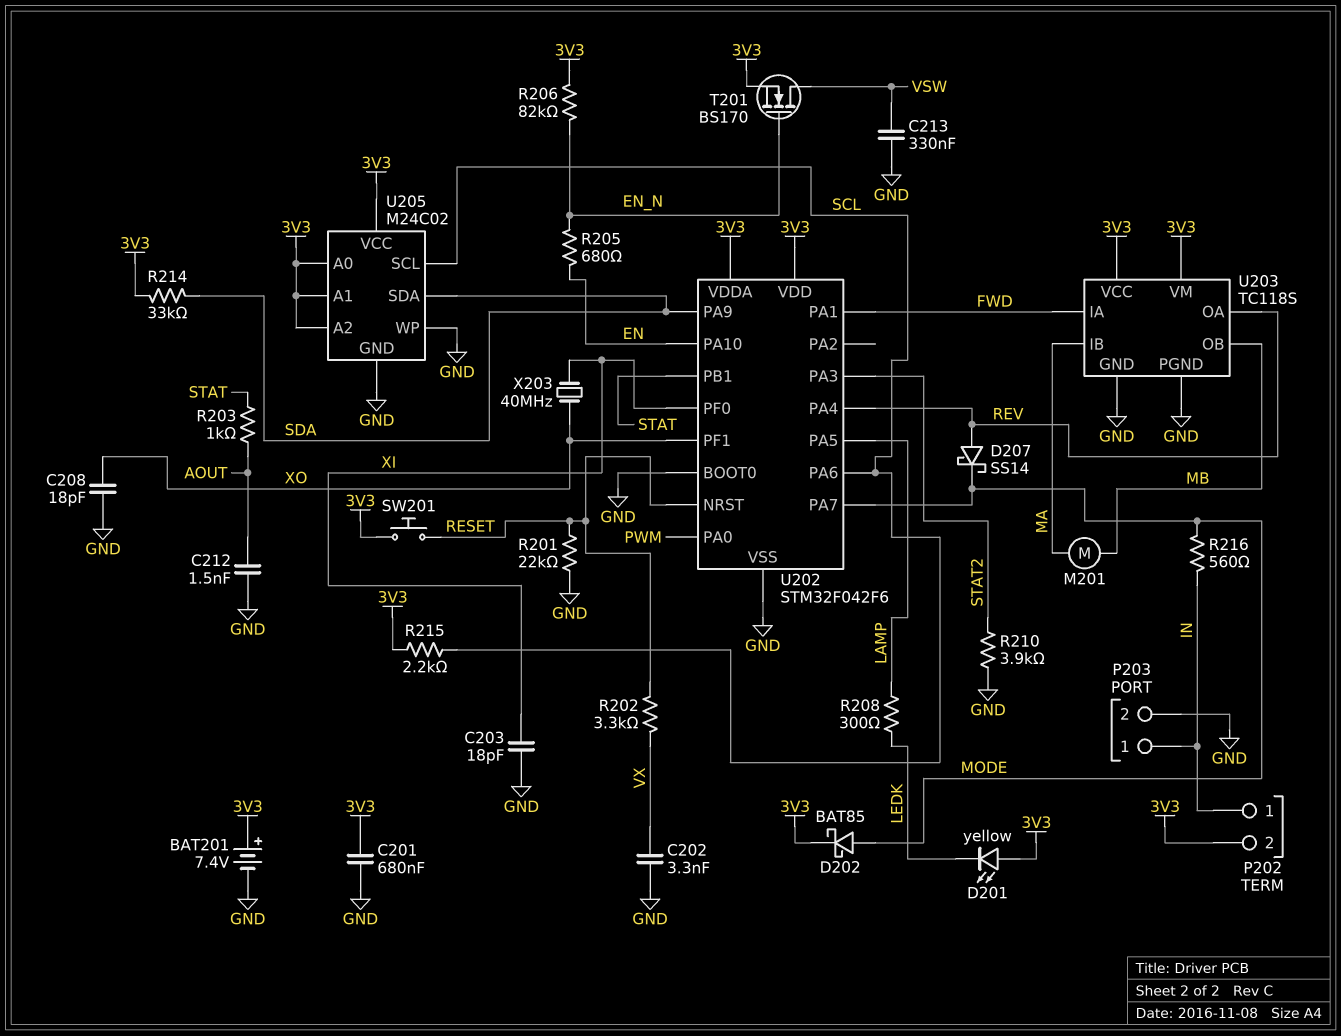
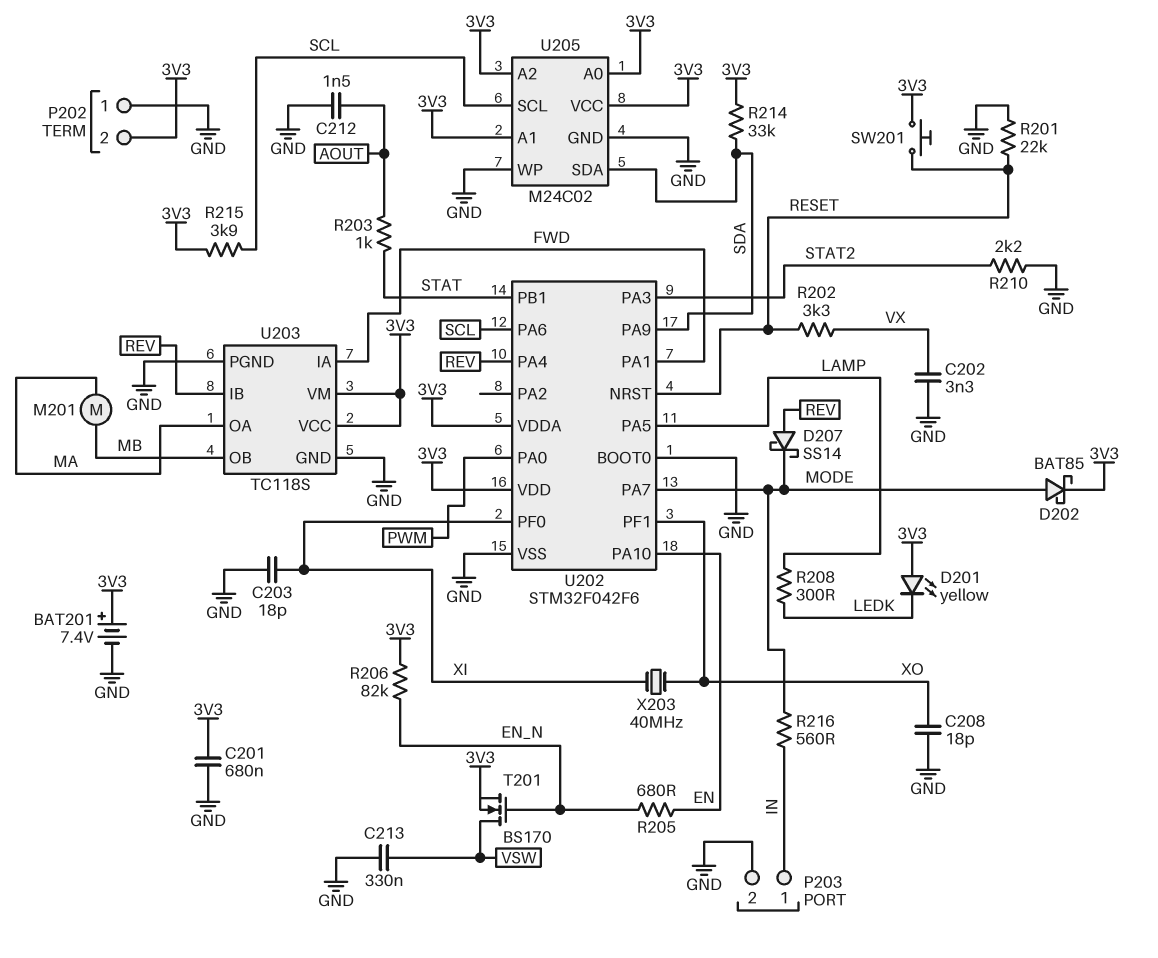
P202 pin 1: IN -> GND
R210: 3.9k (GND, STAT2) -> 2.2k (GND, STAT2)
R215: 2.2k (3V3, SCL) -> 3.9k (3V3, SCL)
U203 pin IB: MA -> REV
U203 pin OA: REV -> MA

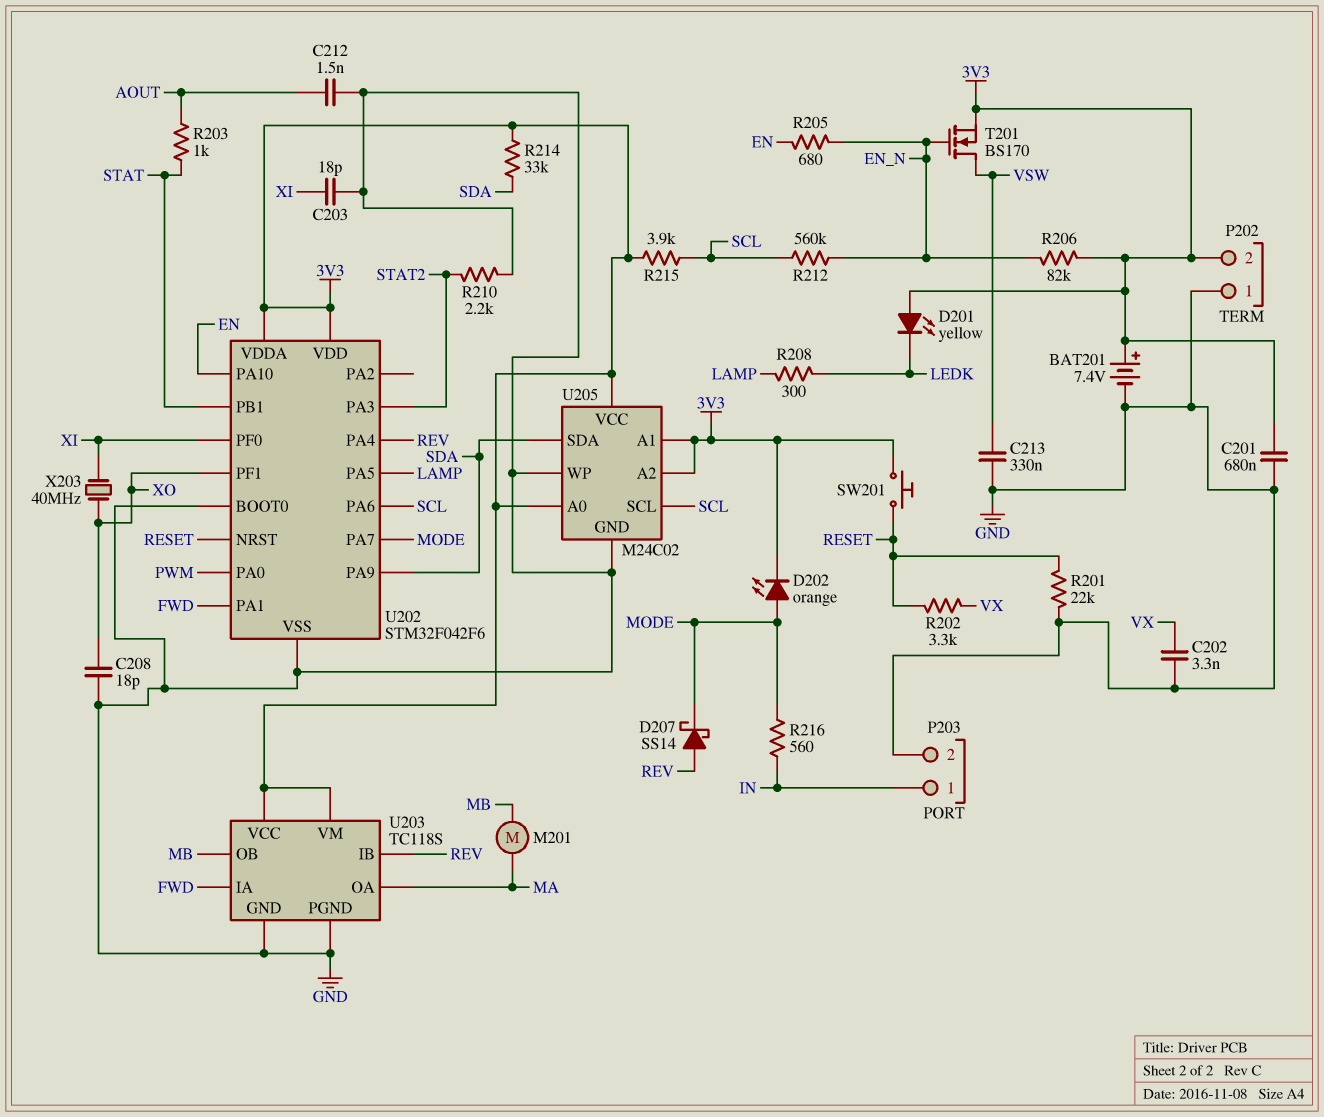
D202: schottky BAT85 (A MODE, K 3V3) -> LED orange (A MODE, K 3V3)
R212: none -> 560k (EN_N, SCL)

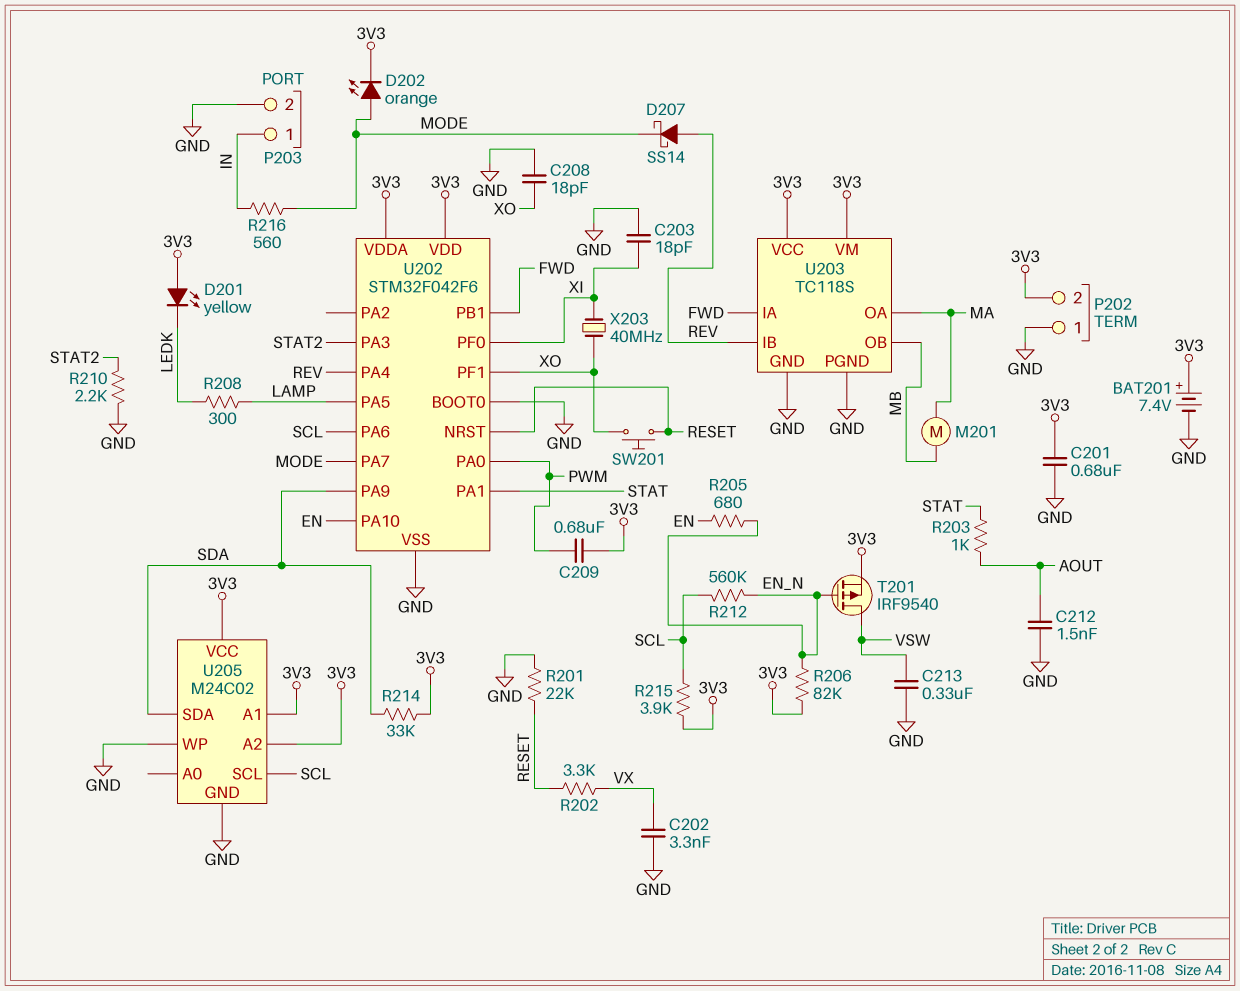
C209: none -> 680nF (3V3, PWM)
SW201: button (3V3, RESET) -> button (RESET, XO)
T201: NMOS BS170 (G EN_N, D VSW, S 3V3) -> PMOS IRF9540 (G EN_N, D VSW, S 3V3)
U202 pin PA1: FWD -> STAT
U202 pin PB1: STAT -> FWD
U205 pin A0: 3V3 -> none

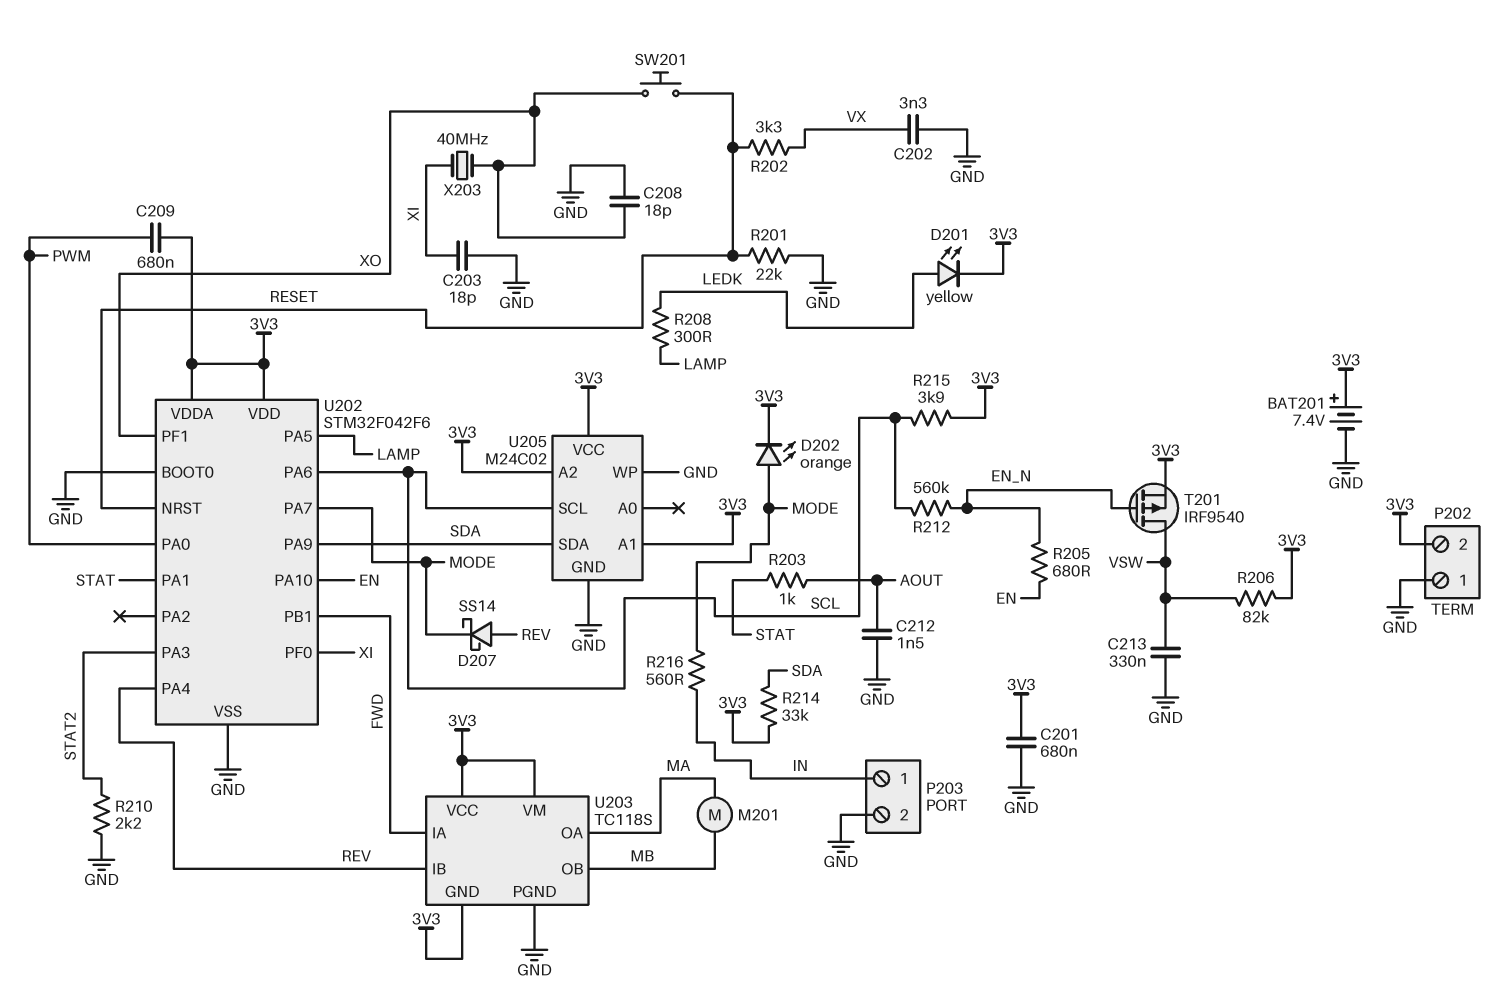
D201: LED yellow (A 3V3, K LEDK) -> LED yellow (A LEDK, K 3V3)
R206: 82k (3V3, EN_N) -> 82k (3V3, VSW)
U203 pin GND: GND -> 3V3

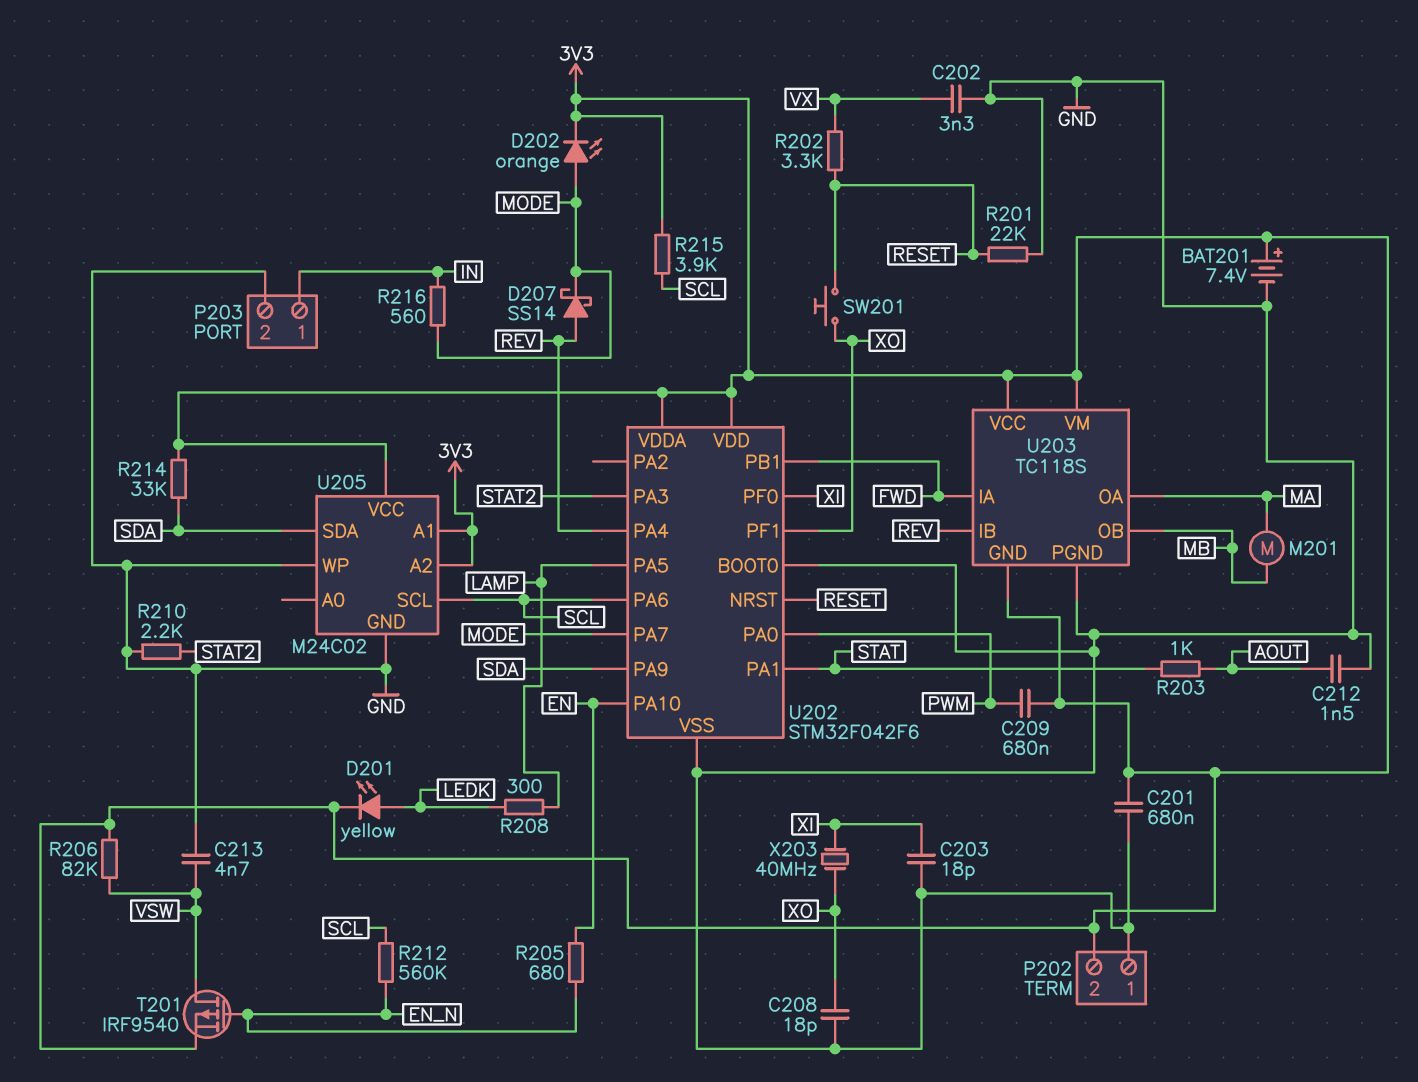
C213: 330nF (GND, VSW) -> 4.7nF (GND, VSW)

